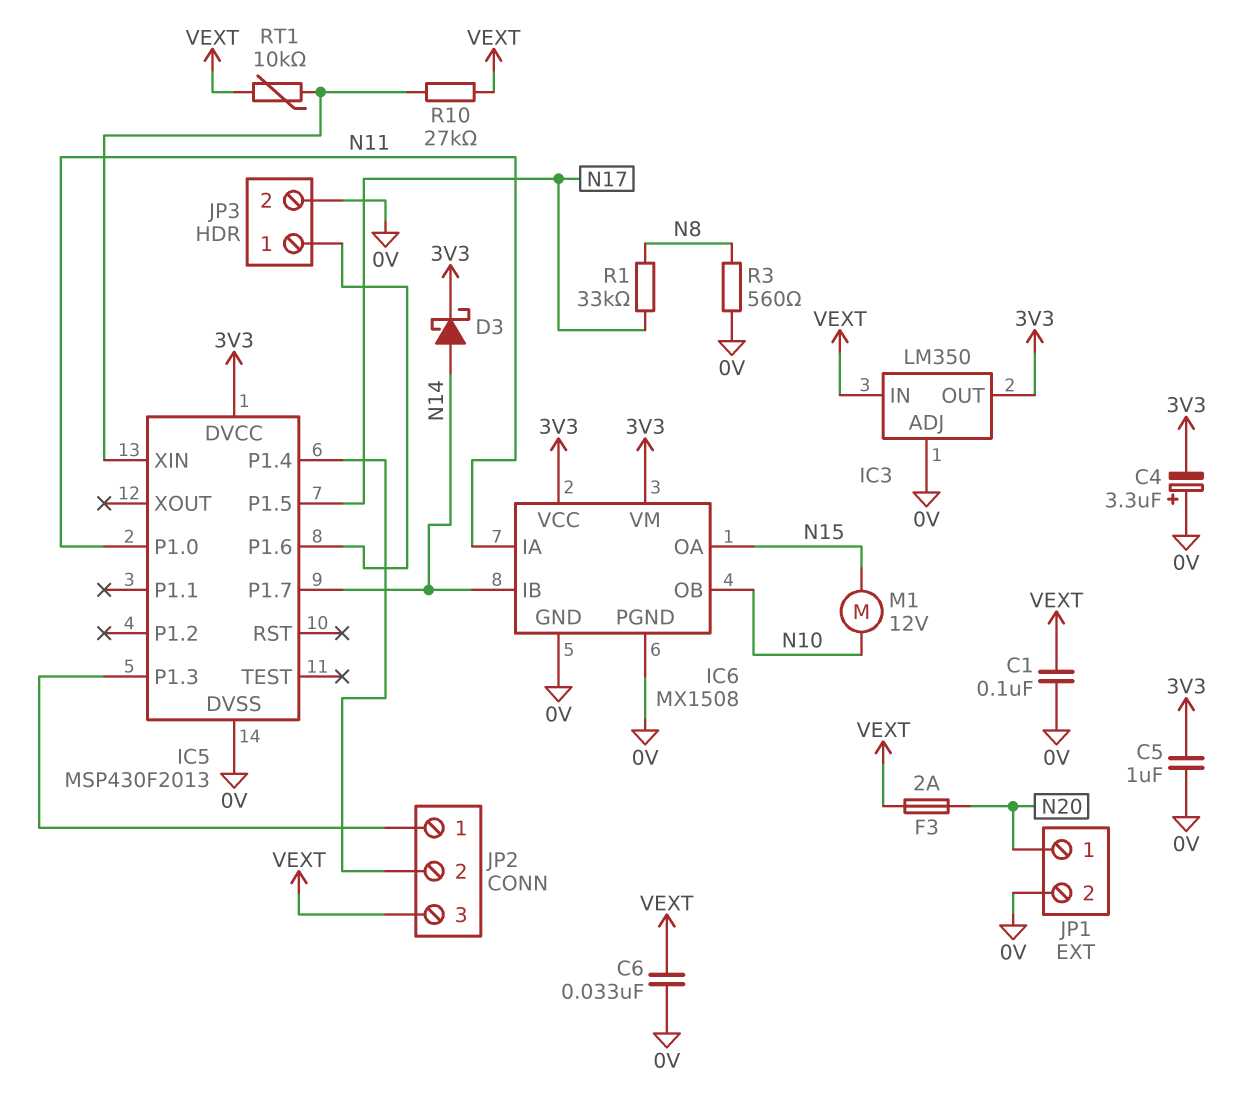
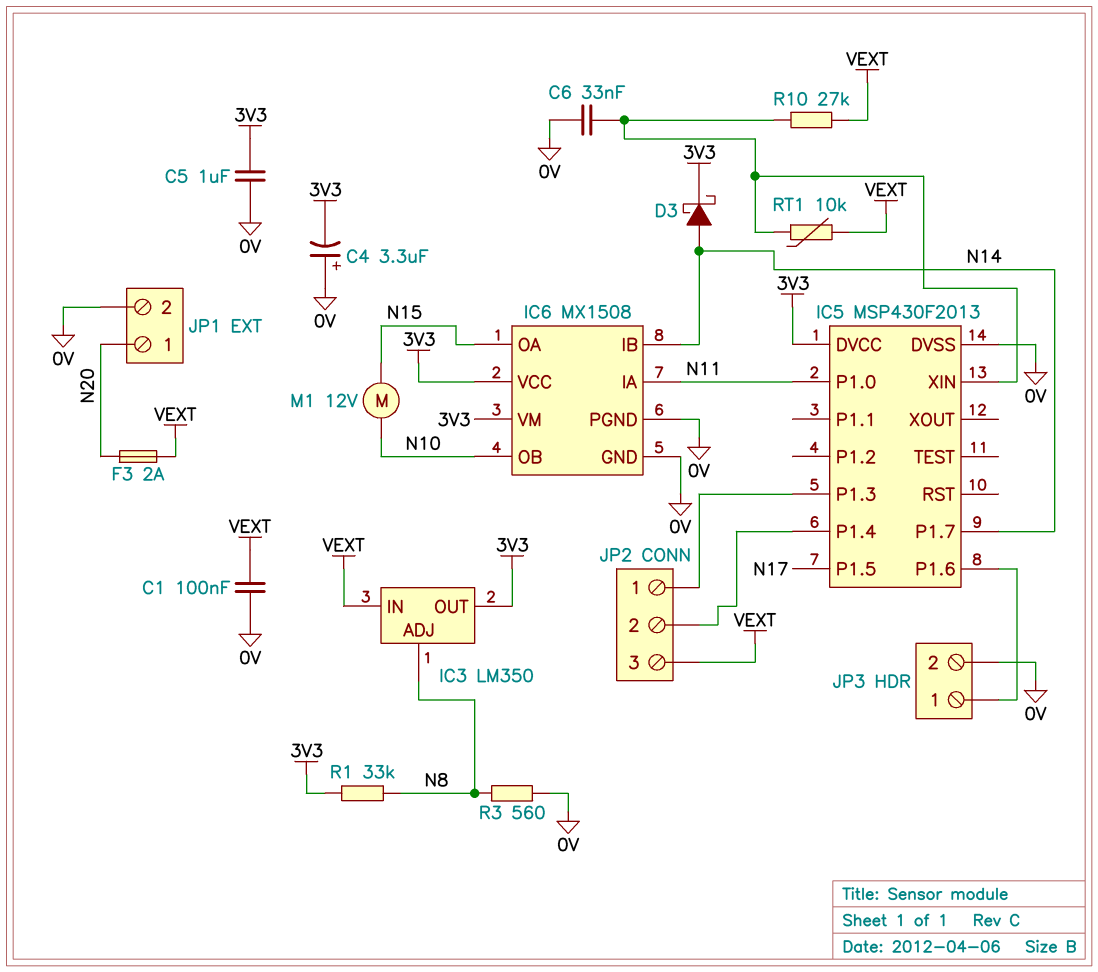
C6: 33nF (0V, VEXT) -> 33nF (0V, IC5/XIN)
IC3 pin ADJ: 0V -> N8
R1: 33k (N8, N17) -> 33k (3V3, N8)

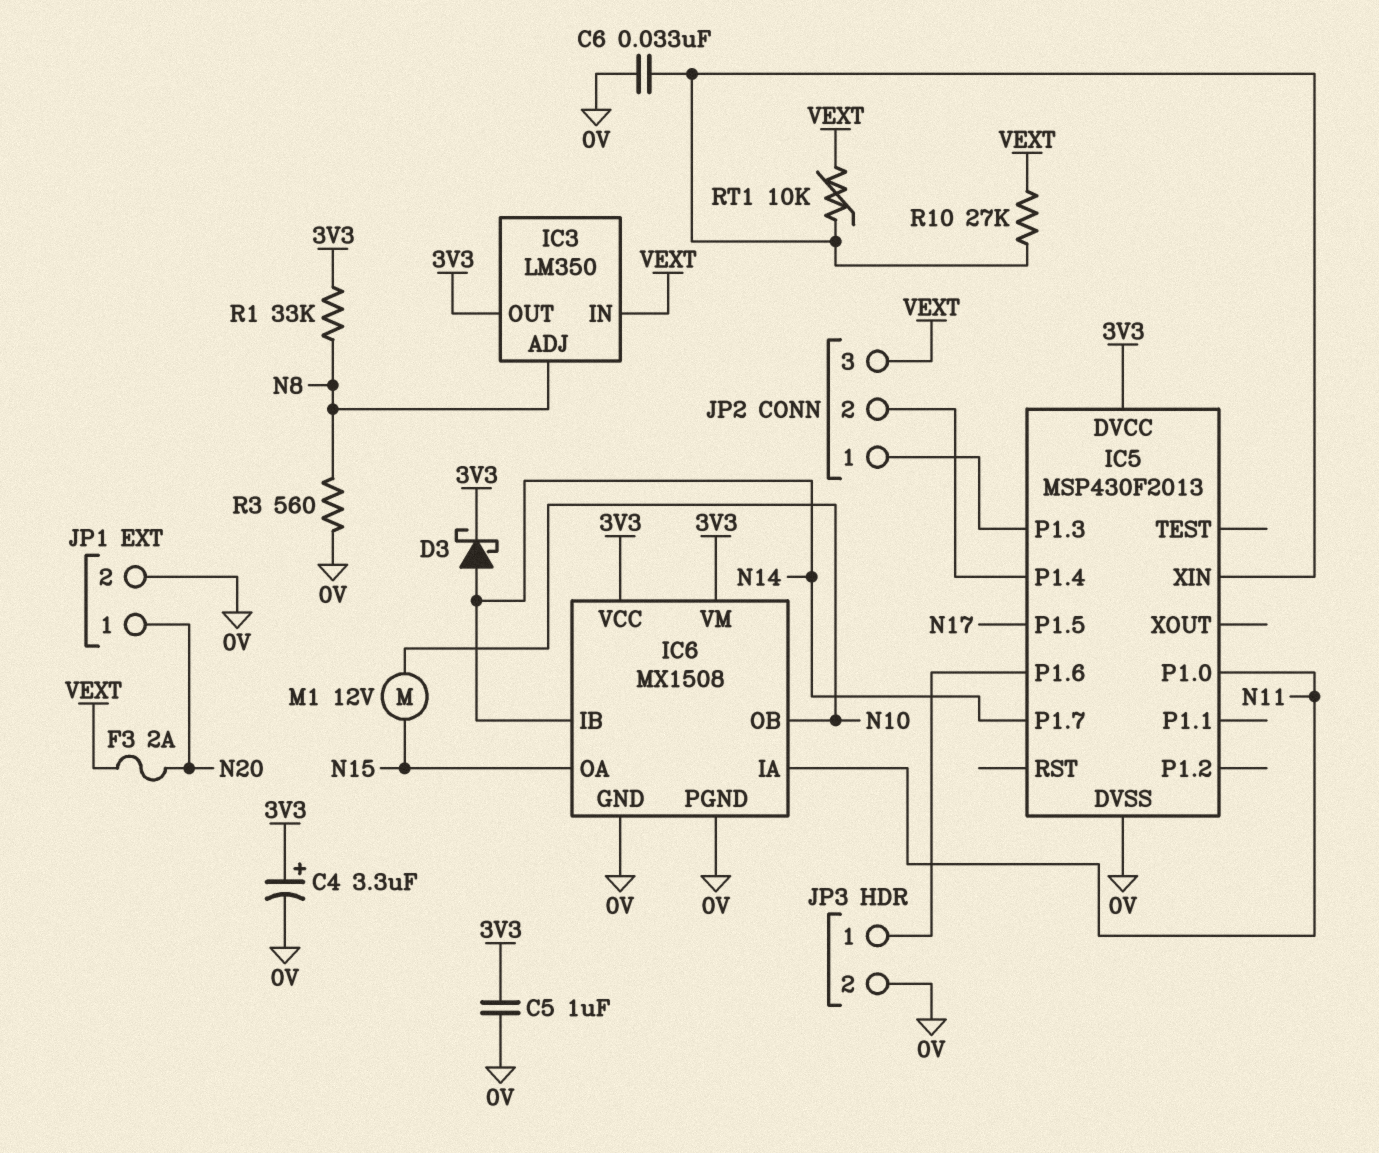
C1: 100nF (0V, VEXT) -> none
C4: 3.3uF (plus 0V, minus 3V3) -> 3.3uF (plus 3V3, minus 0V)

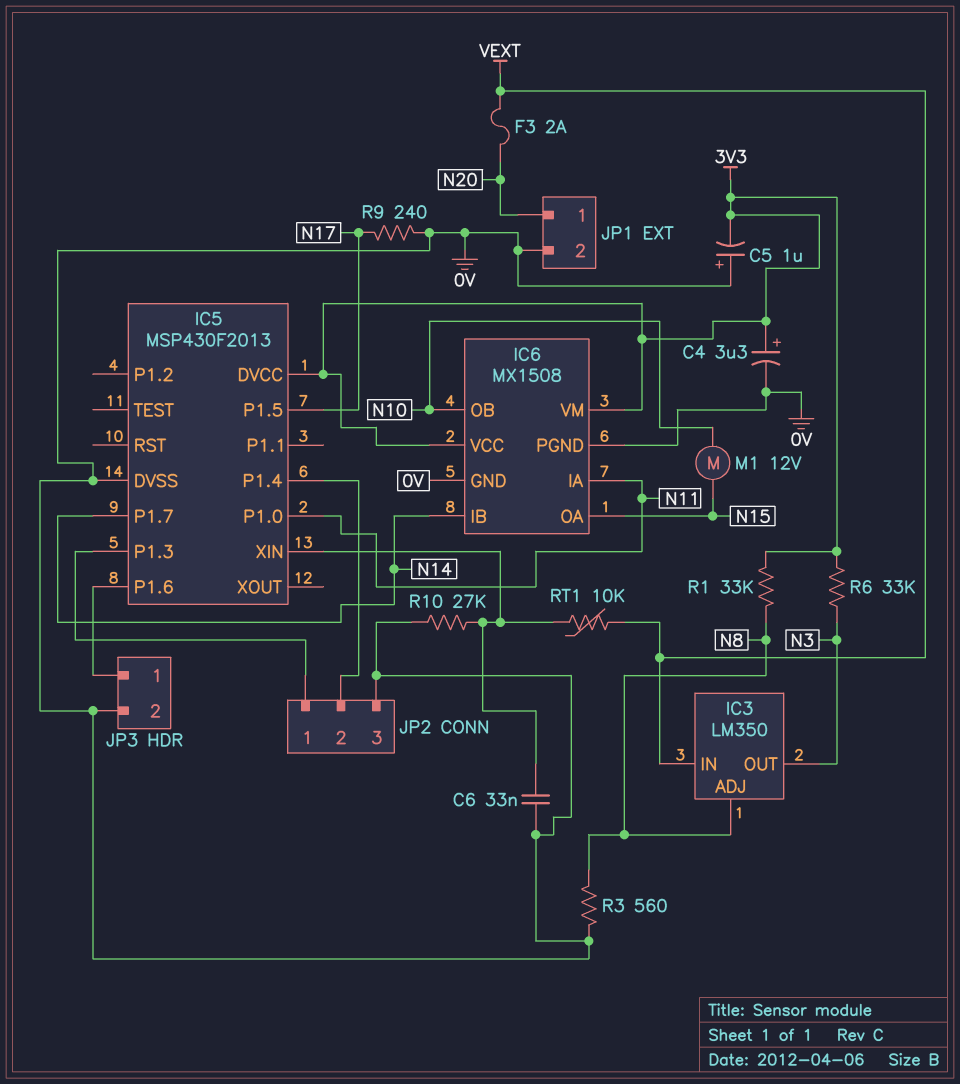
C5: 1uF (0V, 3V3) -> 1uF (plus 0V, minus 3V3)
D3: schottky (A N14, K 3V3) -> none
IC3 pin OUT: 3V3 -> N3
JP2 pin 3: VEXT -> 0V
R6: none -> 33k (3V3, N3)
R9: none -> 240 (0V, N17)
R10: 27k (IC5/XIN, VEXT) -> 27k (0V, IC5/XIN)

